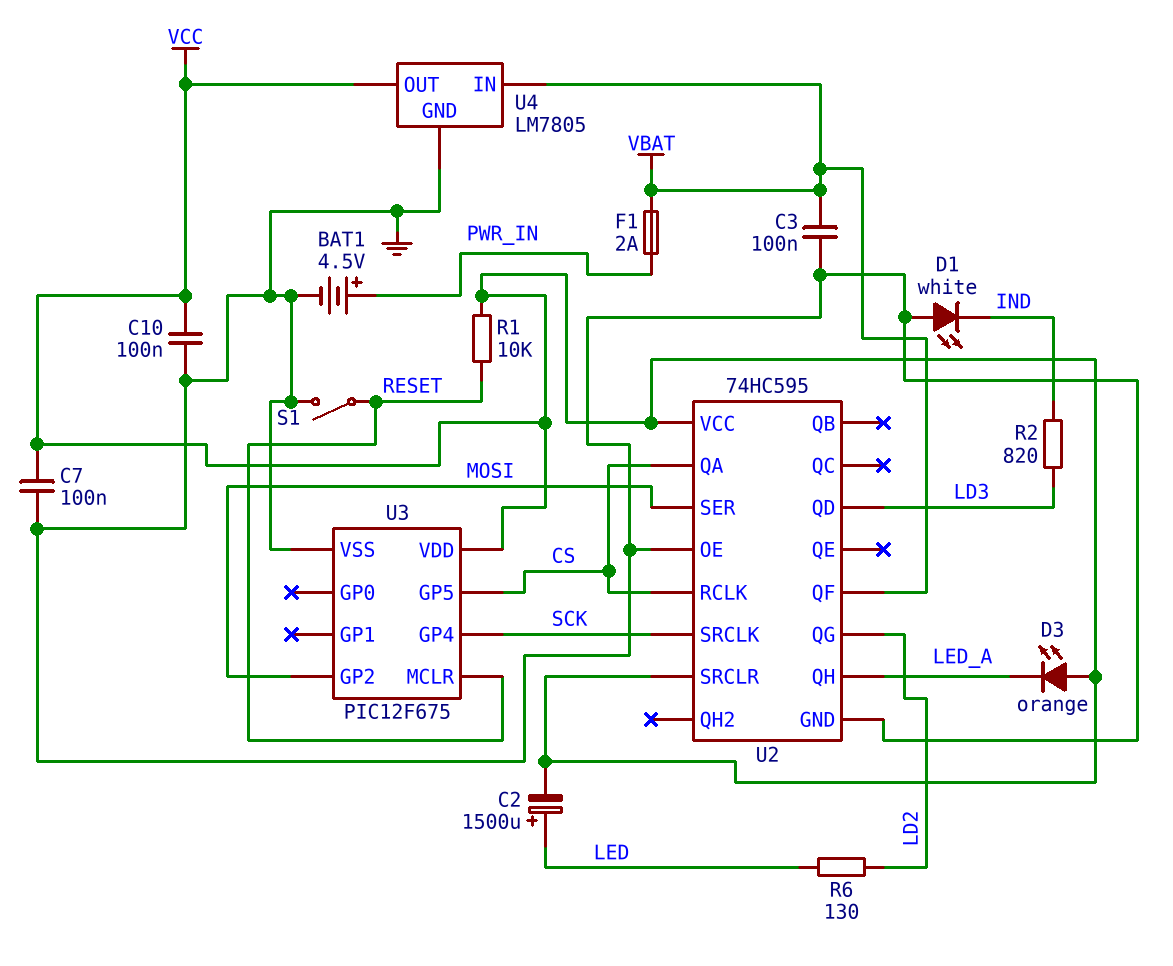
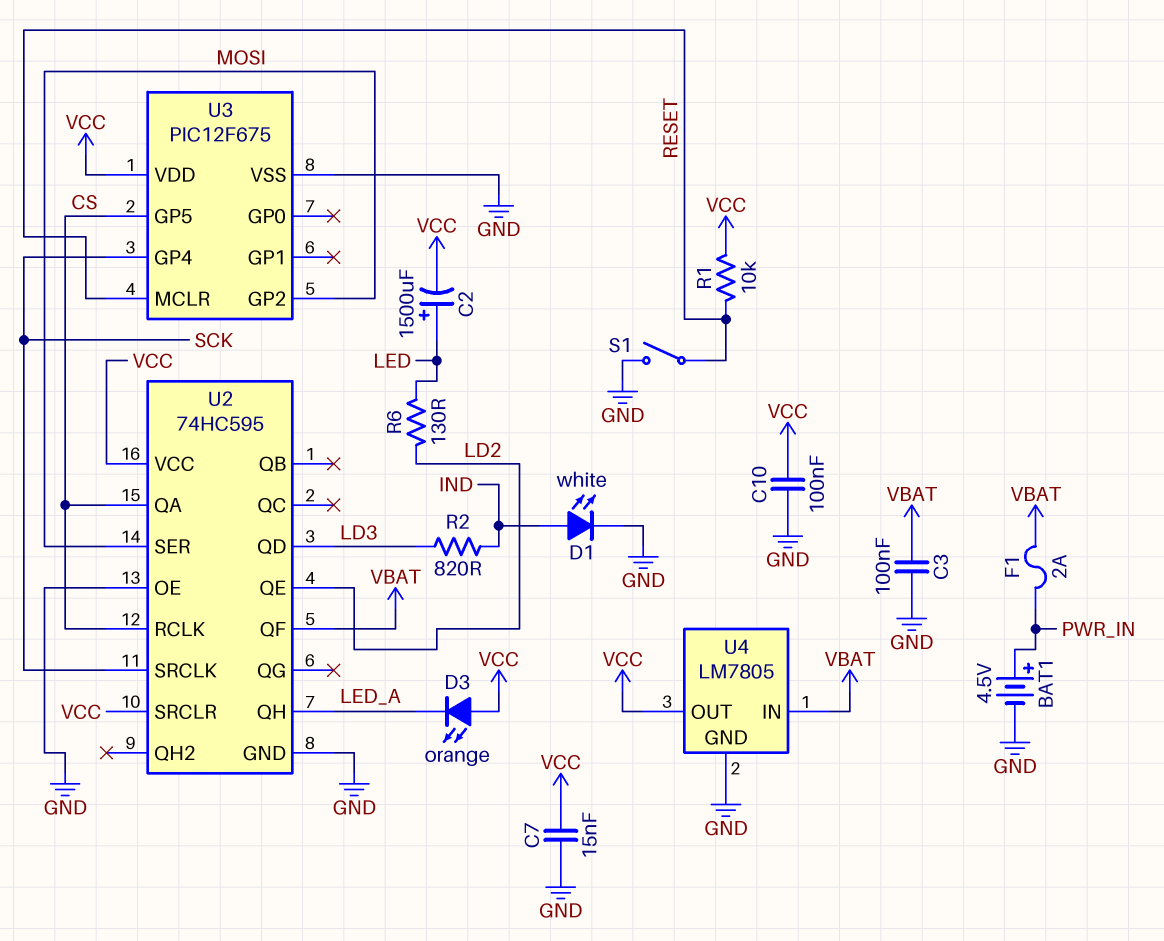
C7: 100nF (GND, VCC) -> 15nF (GND, VCC)
D1: LED white (A GND, K IND) -> LED white (A IND, K GND)
U2 pin QE: none -> LD2
U2 pin QG: LD2 -> none

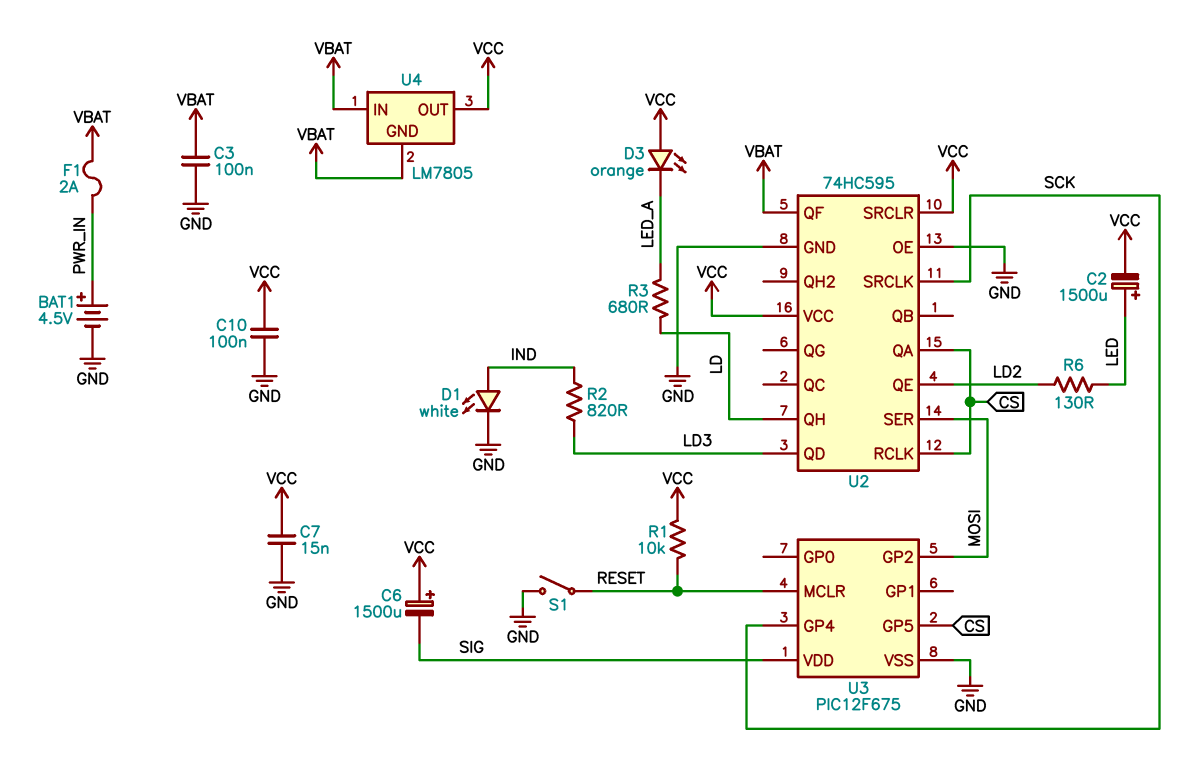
C6: none -> 1500uF (plus VCC, minus SIG)
R3: none -> 680 (LD, LED_A)
U2 pin QH: LED_A -> LD
U3 pin VDD: VCC -> SIG
U4 pin GND: GND -> VBAT

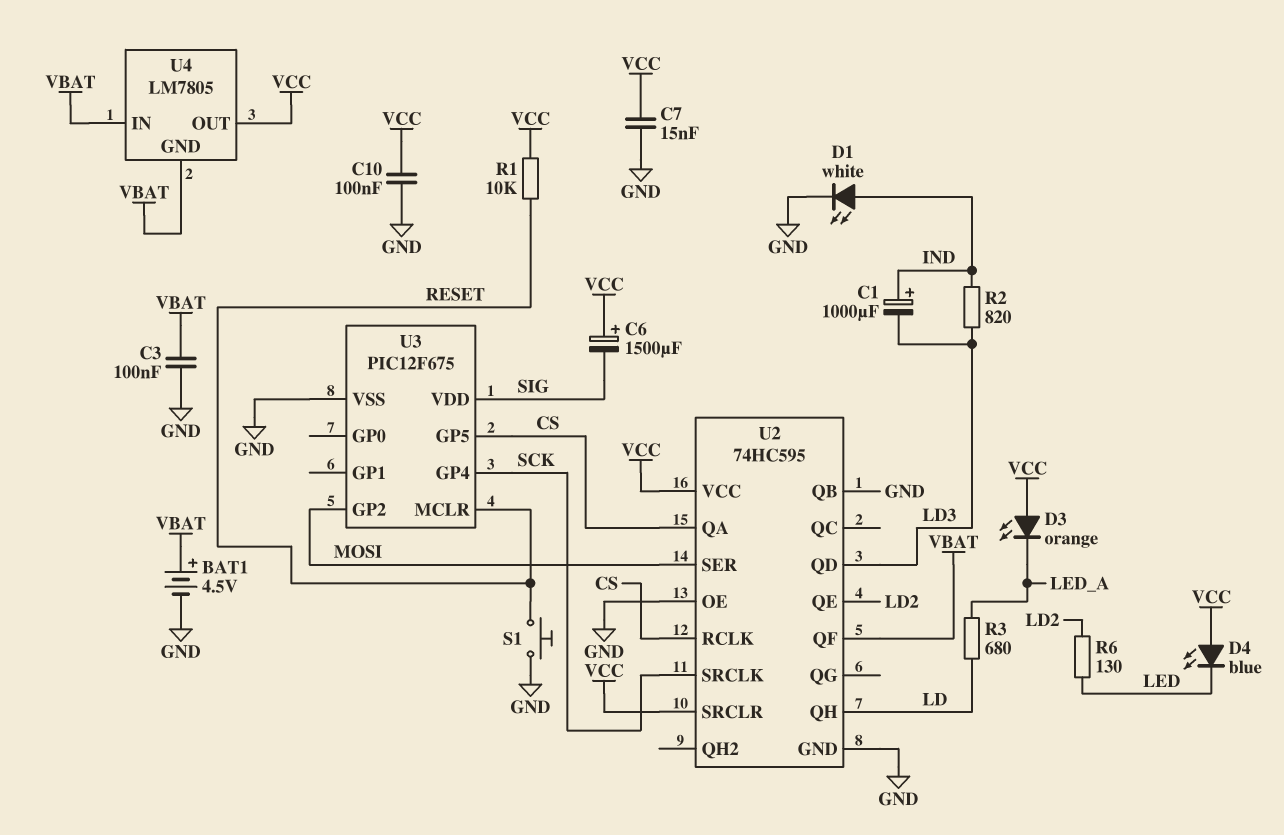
BAT1: 4.5V (plus PWR_IN, minus GND) -> 4.5V (plus VBAT, minus GND)
C1: none -> 1000uF (plus IND, minus LD3)
C2: 1500uF (plus LED, minus VCC) -> none
D4: none -> LED blue (A VCC, K LED)
F1: 2A (PWR_IN, VBAT) -> none
S1: switch (GND, RESET) -> button (GND, RESET)
U2 pin QB: none -> GND

